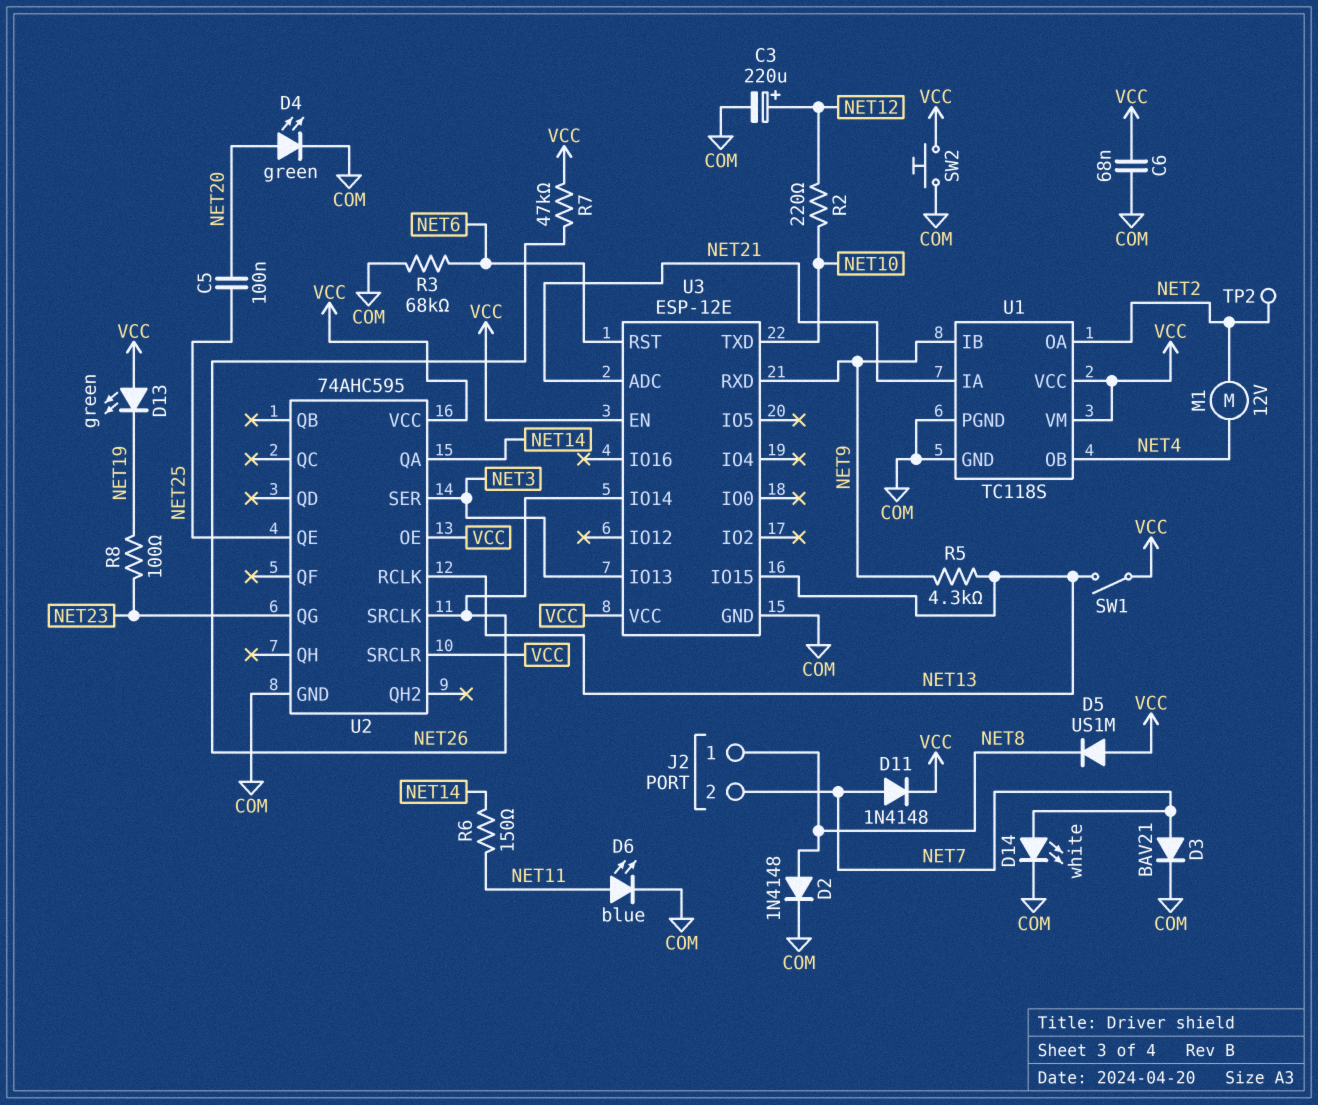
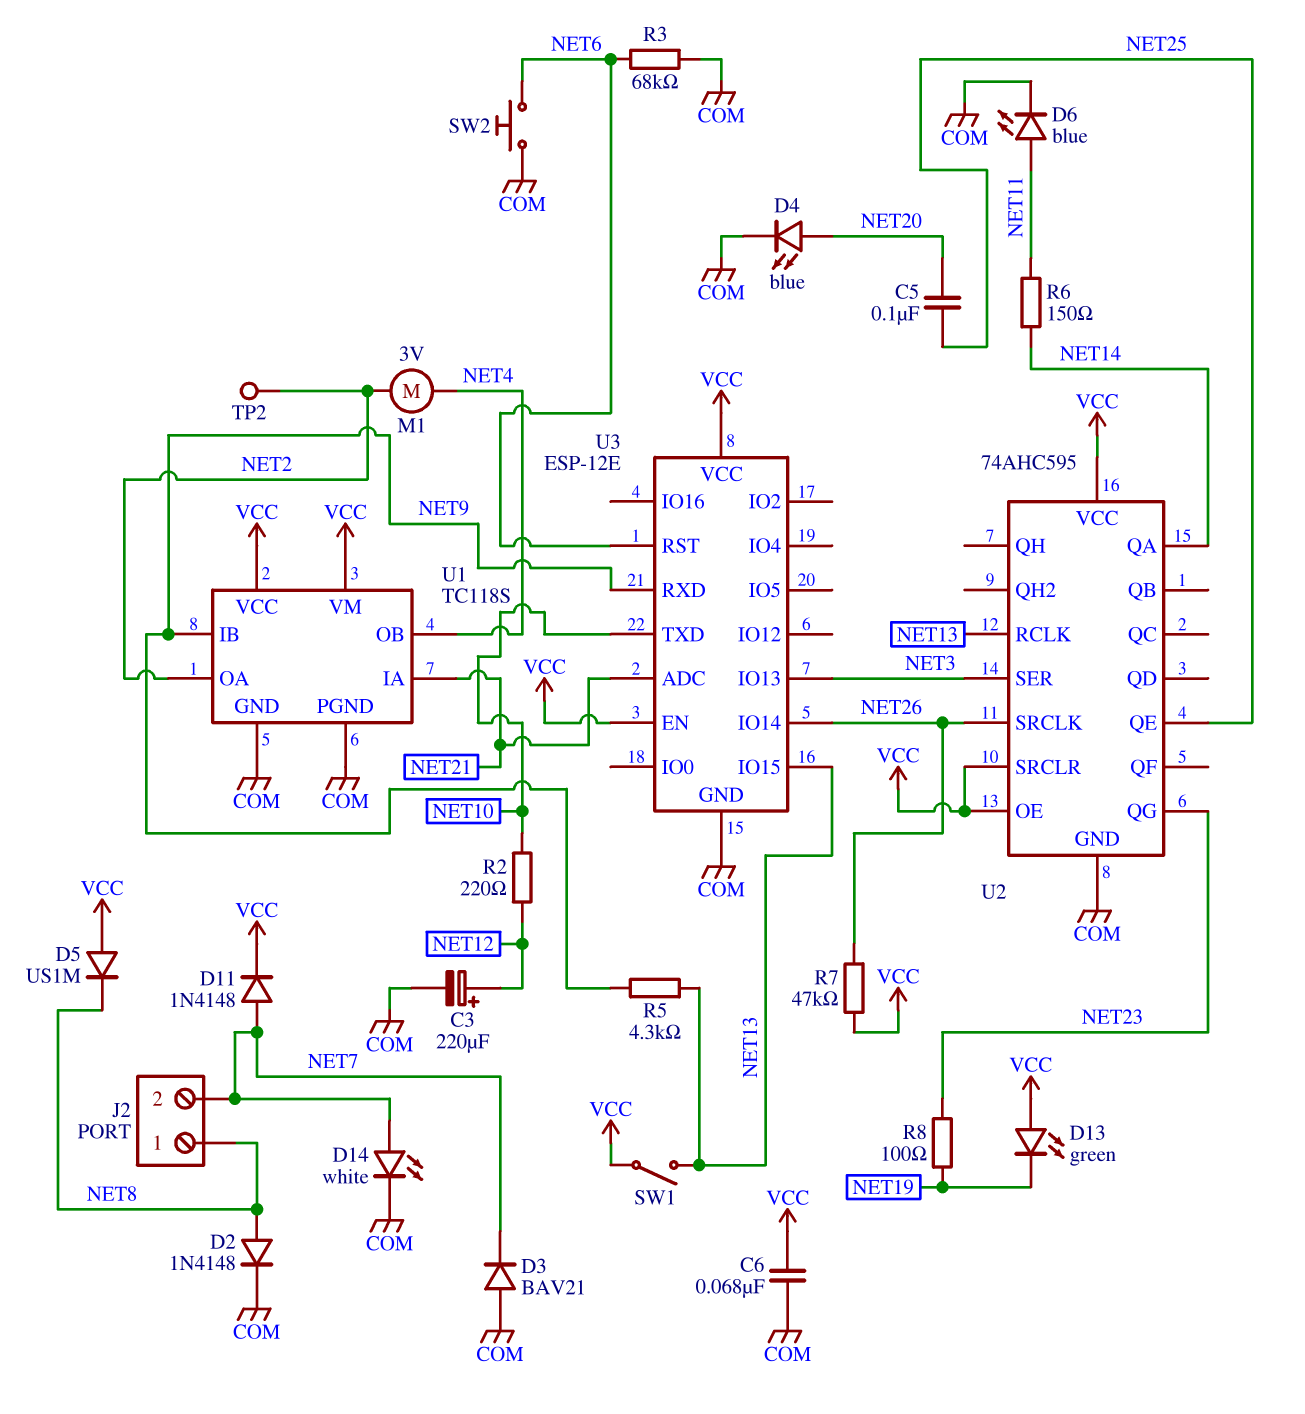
D3: diode BAV21 (A NET7, K COM) -> diode BAV21 (A COM, K NET7)
D4: LED green (A NET20, K COM) -> LED blue (A NET20, K COM)
M1: motor 12V (NET2, NET4) -> motor 3V (NET2, NET4)
SW2: button (COM, VCC) -> button (COM, NET6)

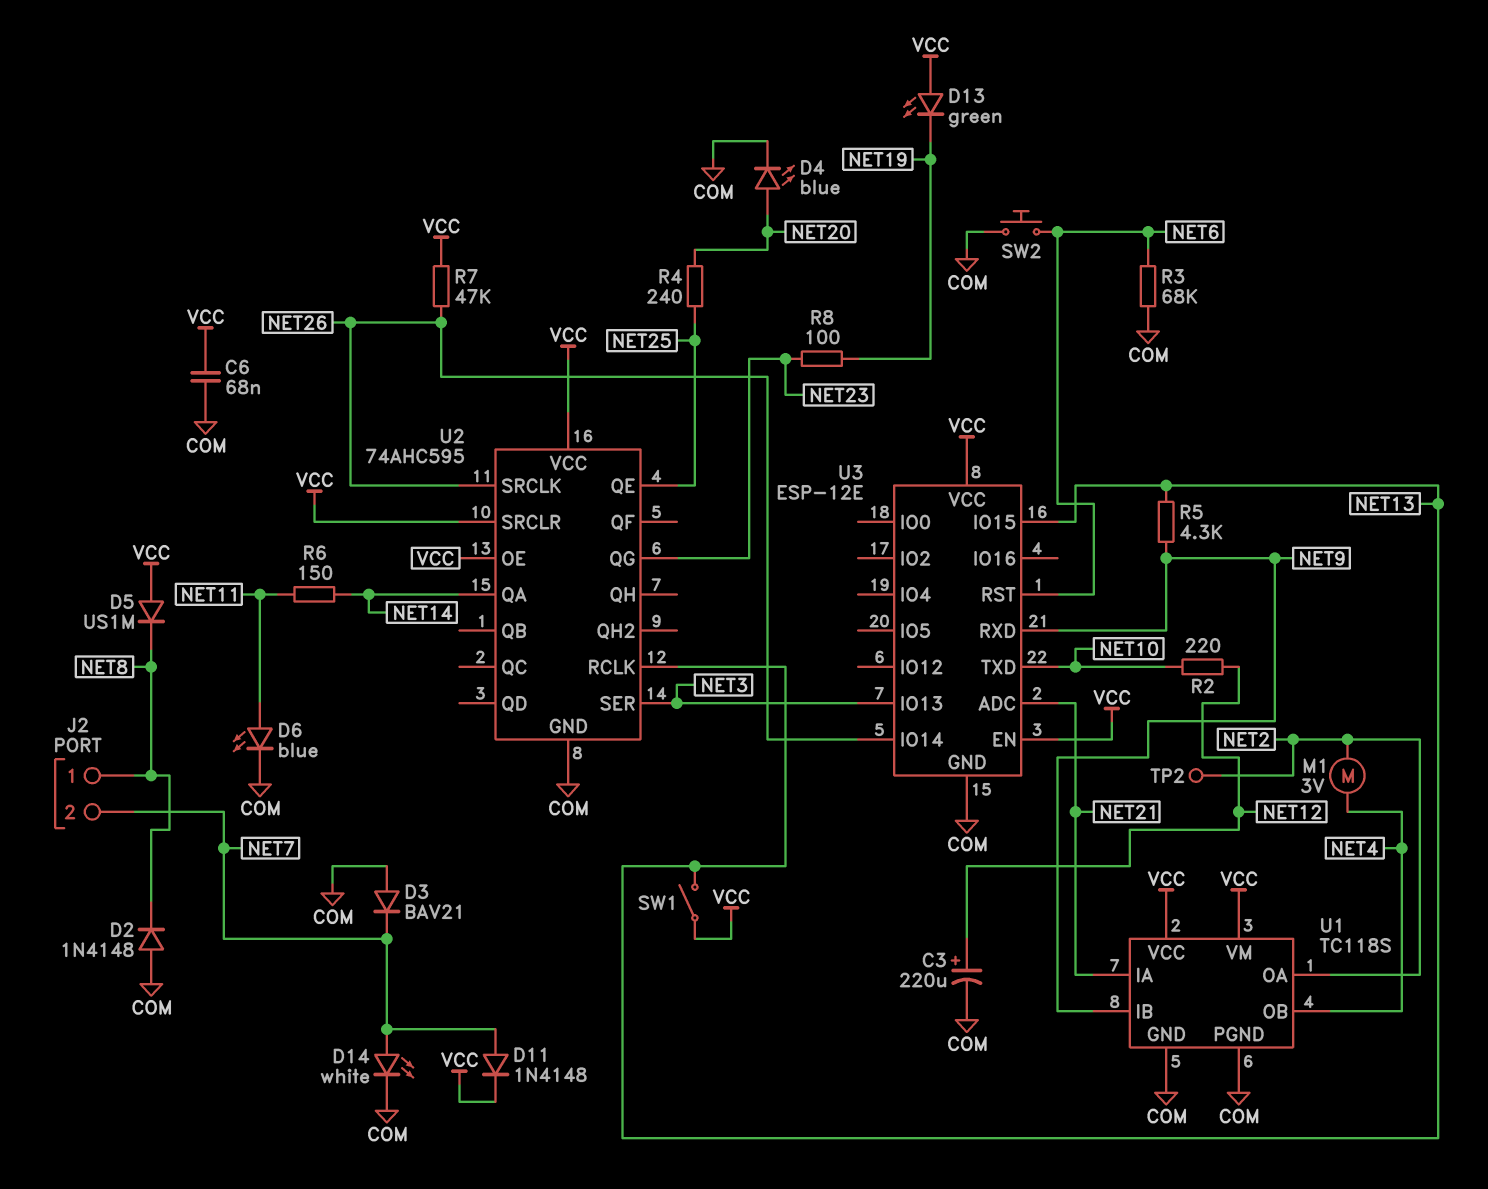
C5: 100nF (NET20, NET25) -> none
D2: diode 1N4148 (A NET8, K COM) -> diode 1N4148 (A COM, K NET8)
R4: none -> 240 (NET20, NET25)

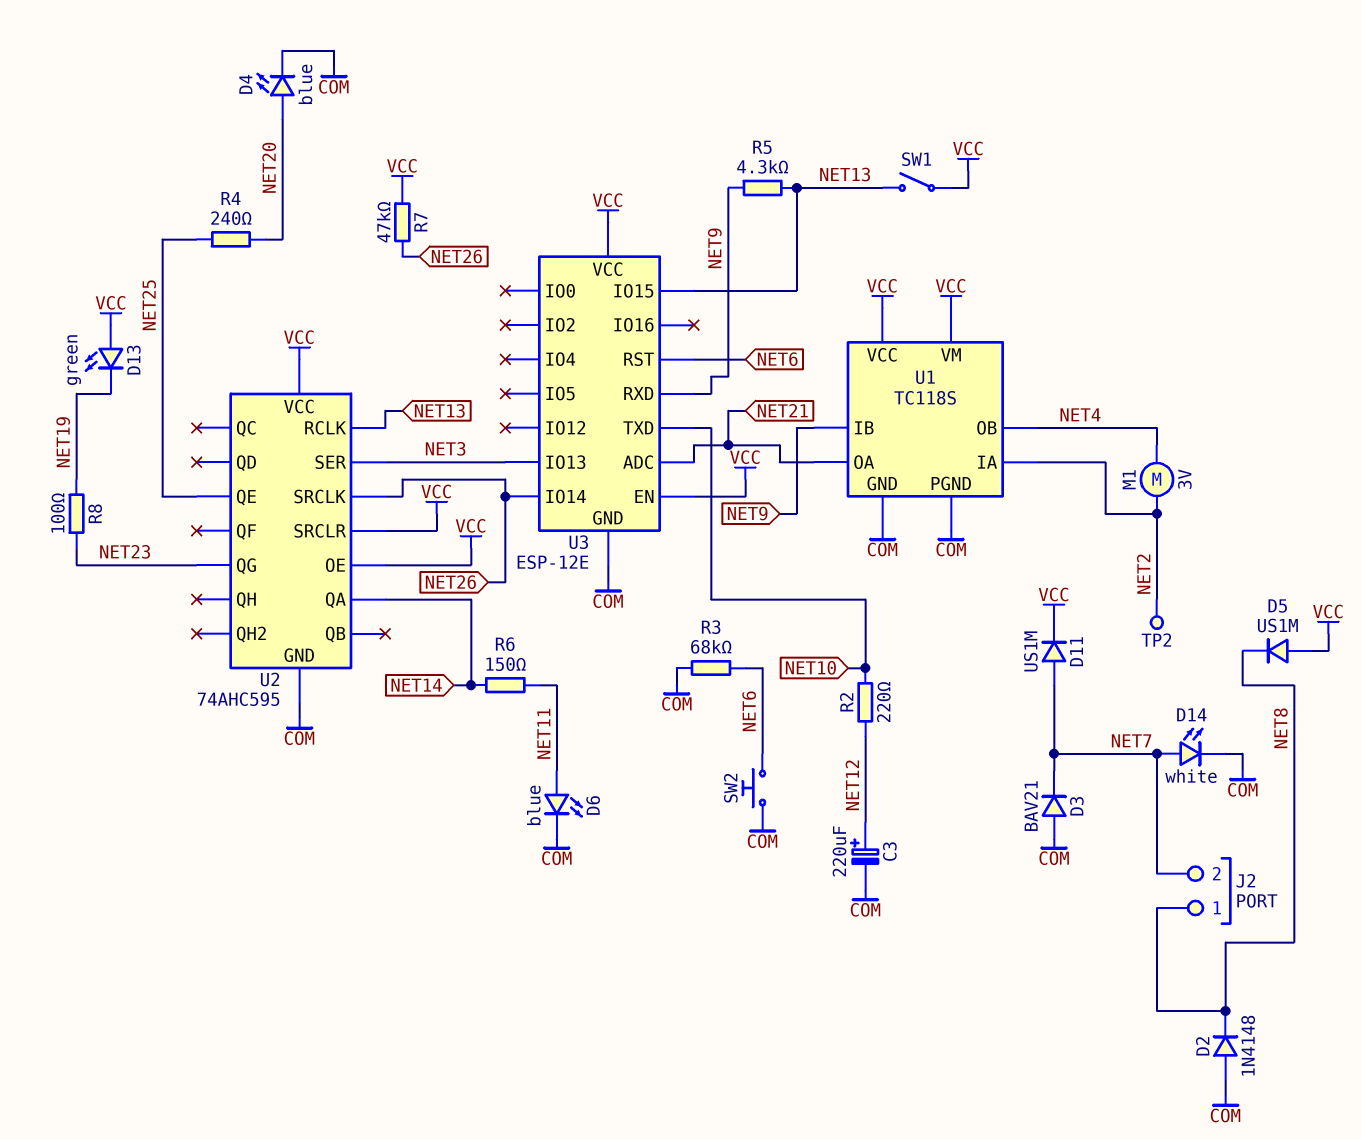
C6: 68nF (COM, VCC) -> none
D11: diode 1N4148 (A NET7, K VCC) -> diode US1M (A NET7, K VCC)
U1 pin IA: NET21 -> NET2
U1 pin OA: NET2 -> NET21

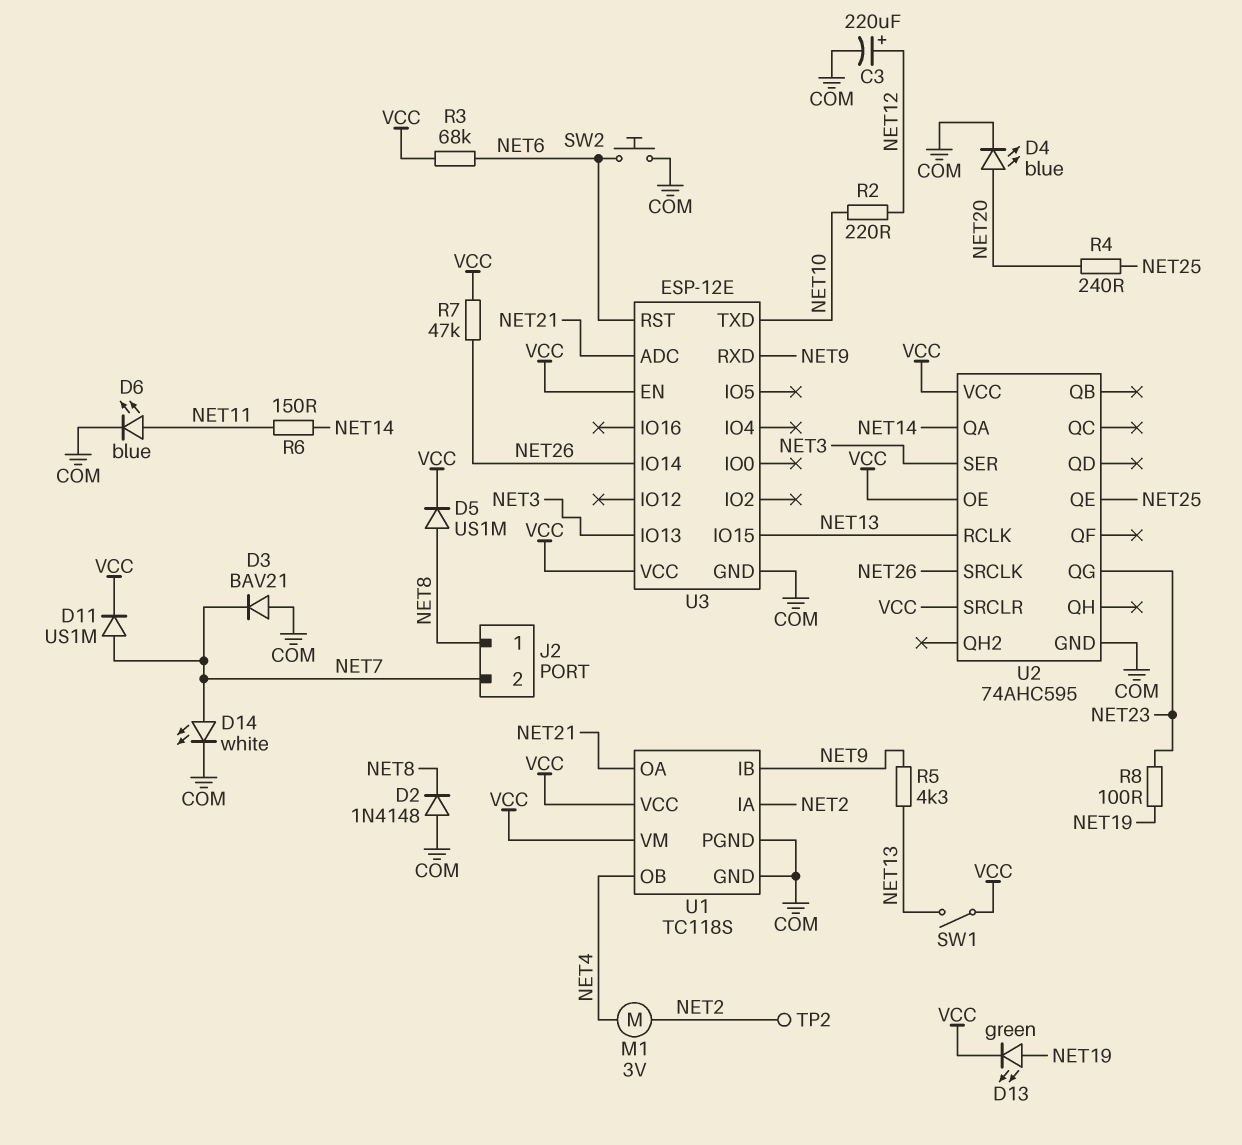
D5: diode US1M (A VCC, K NET8) -> diode US1M (A NET8, K VCC)
D13: LED green (A VCC, K NET19) -> LED green (A NET19, K VCC)
R3: 68k (COM, NET6) -> 68k (NET6, VCC)

